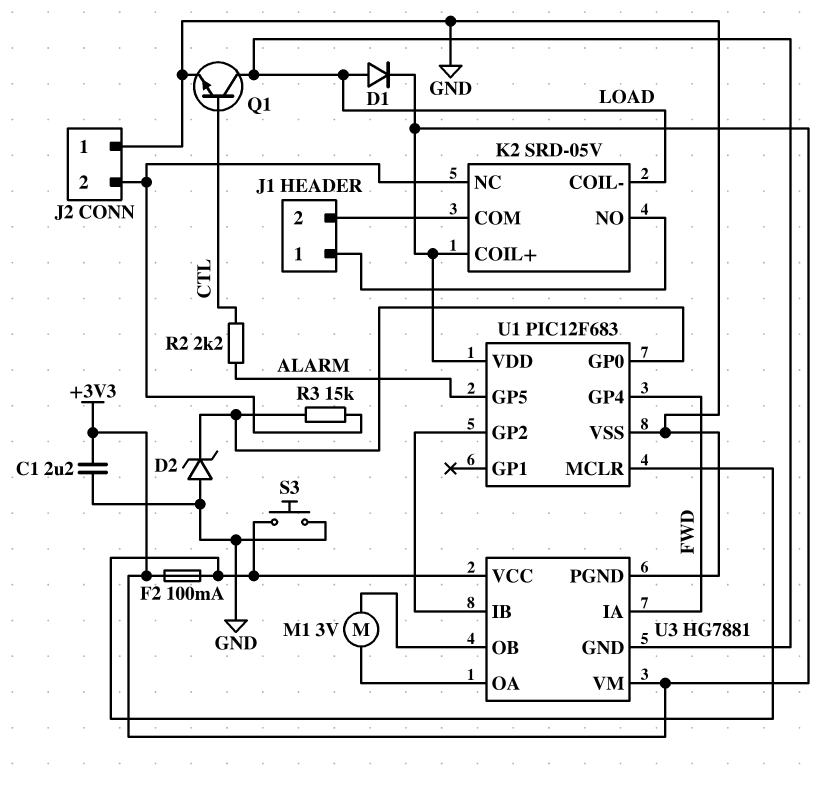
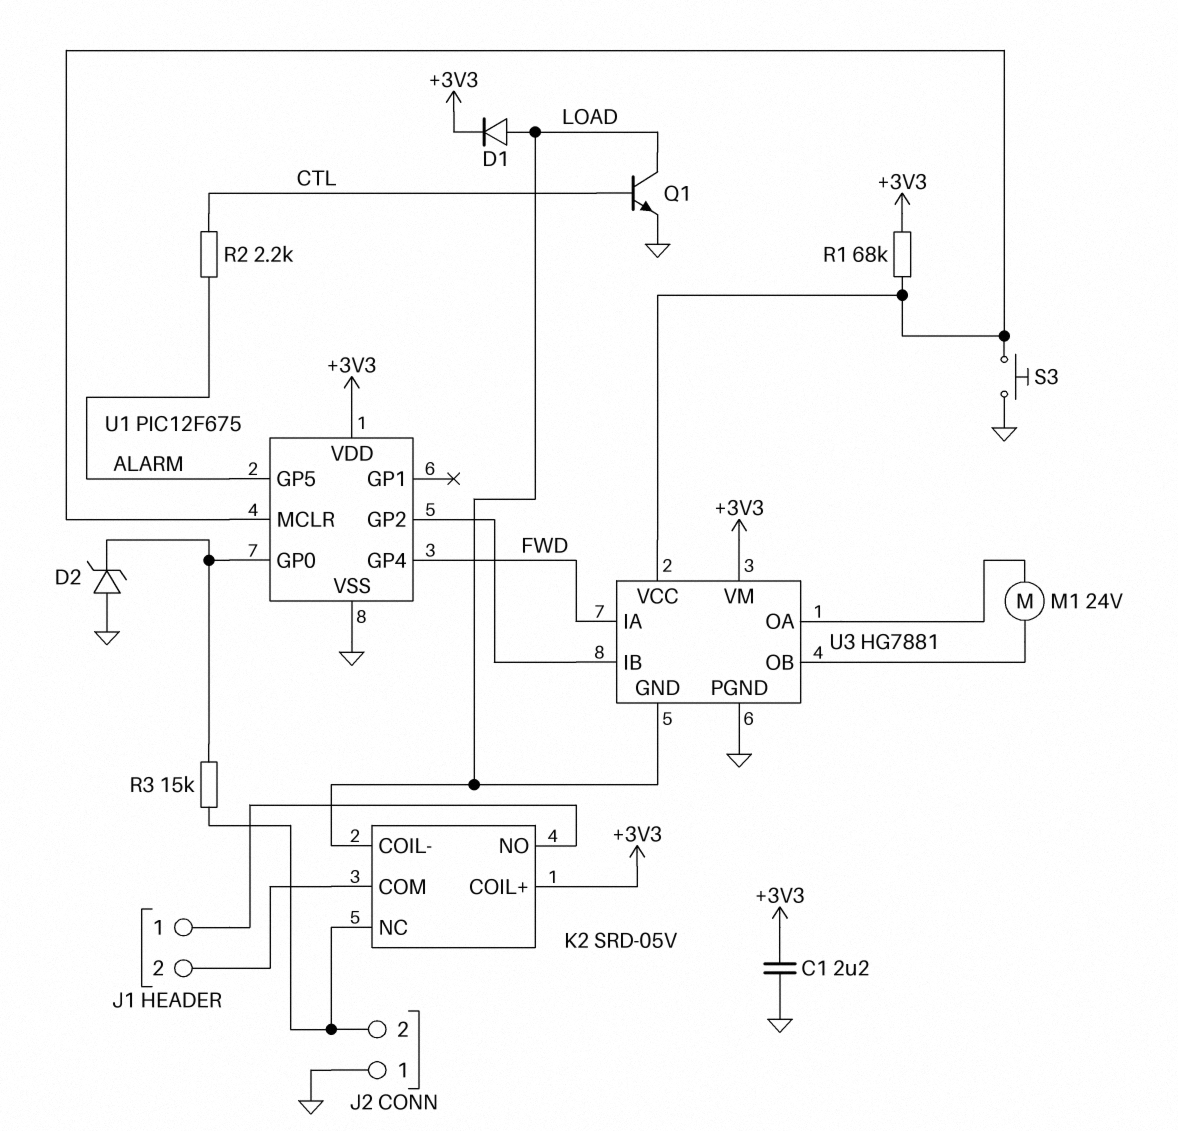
F2: 100mA (+3V3, U1/MCLR) -> none
M1: motor 3V (U3/OA, U3/OB) -> motor 24V (U3/OA, U3/OB)
R1: none -> 68k (+3V3, U1/MCLR)
U1: PIC12F683 -> PIC12F675

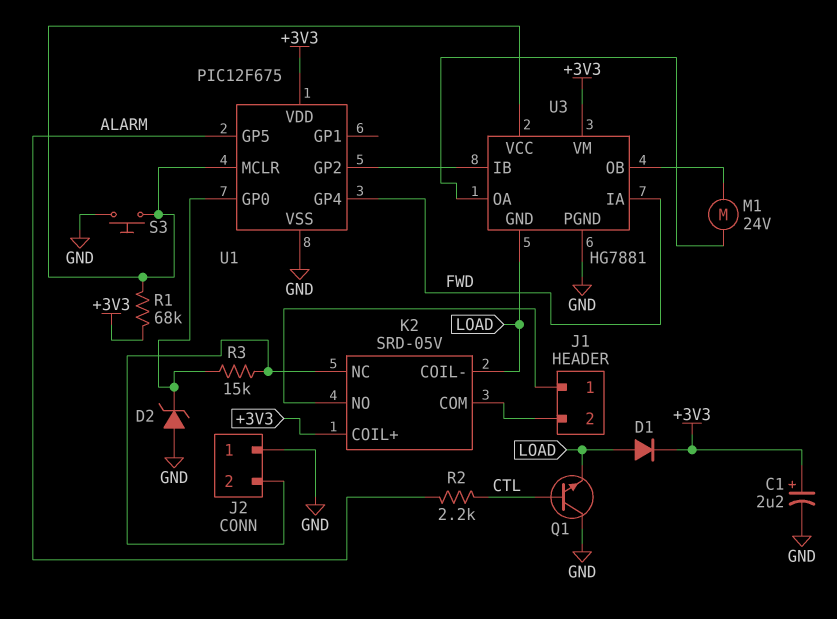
C1: 2.2uF (+3V3, GND) -> 2.2uF (plus +3V3, minus GND)
Q1: NPN (B CTL, C LOAD, E GND) -> NPN (B CTL, C GND, E LOAD)

